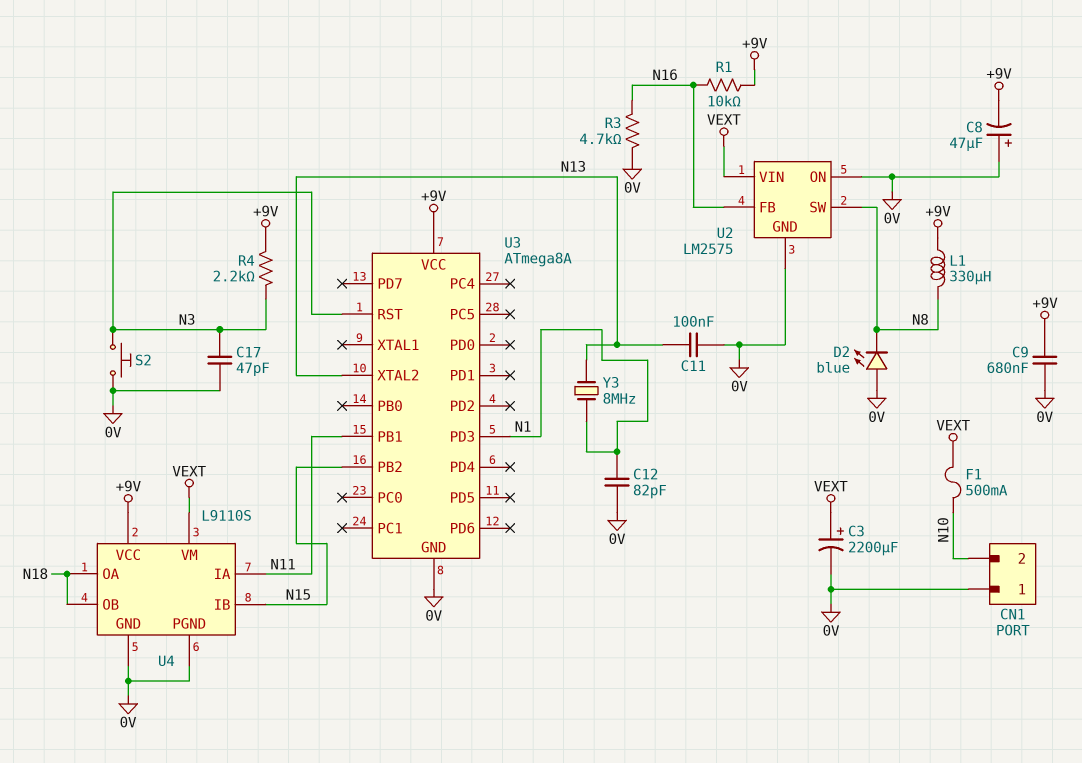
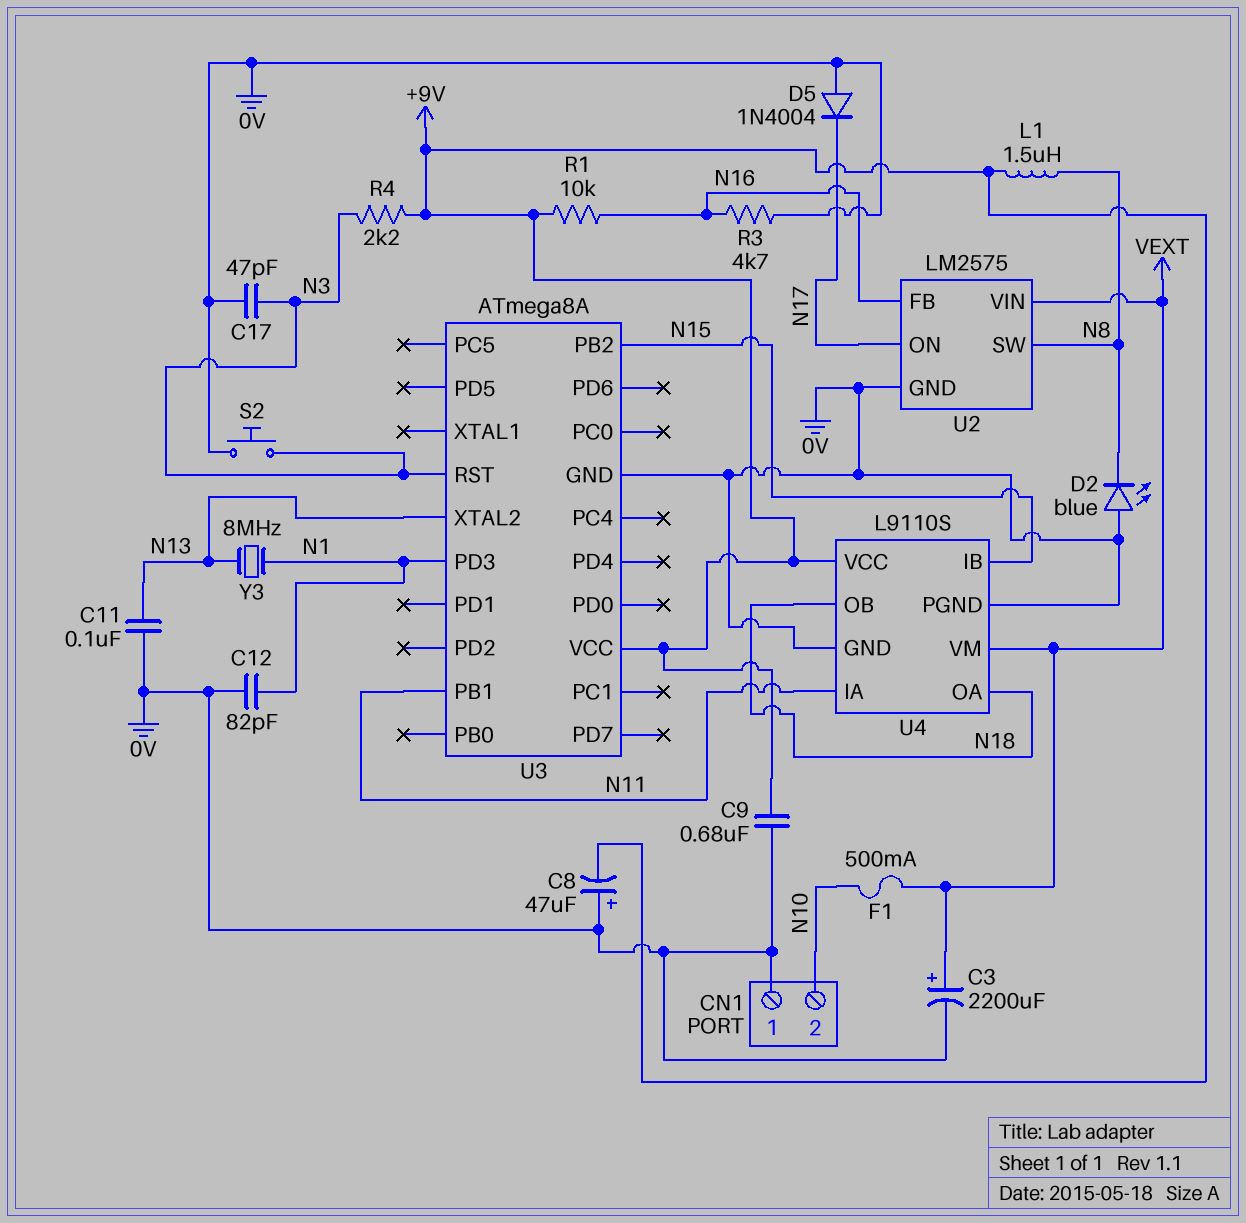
D5: none -> diode 1N4004 (A 0V, K N17)
L1: 330uH (+9V, N8) -> 1.5uH (+9V, N8)
U2 pin ON: 0V -> N17

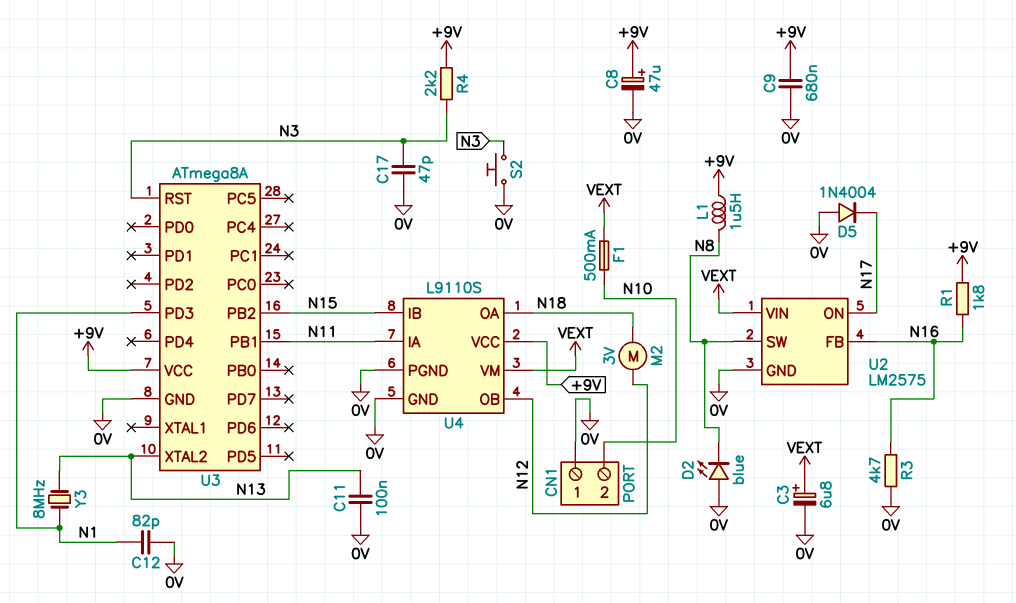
C3: 2200uF (plus VEXT, minus 0V) -> 6.8uF (plus VEXT, minus 0V)
C8: 47uF (plus 0V, minus +9V) -> 47uF (plus +9V, minus 0V)
M2: none -> motor 3V (N12, N18)
R1: 10k (+9V, N16) -> 1.8k (+9V, N16)
U4 pin OB: N18 -> N12

